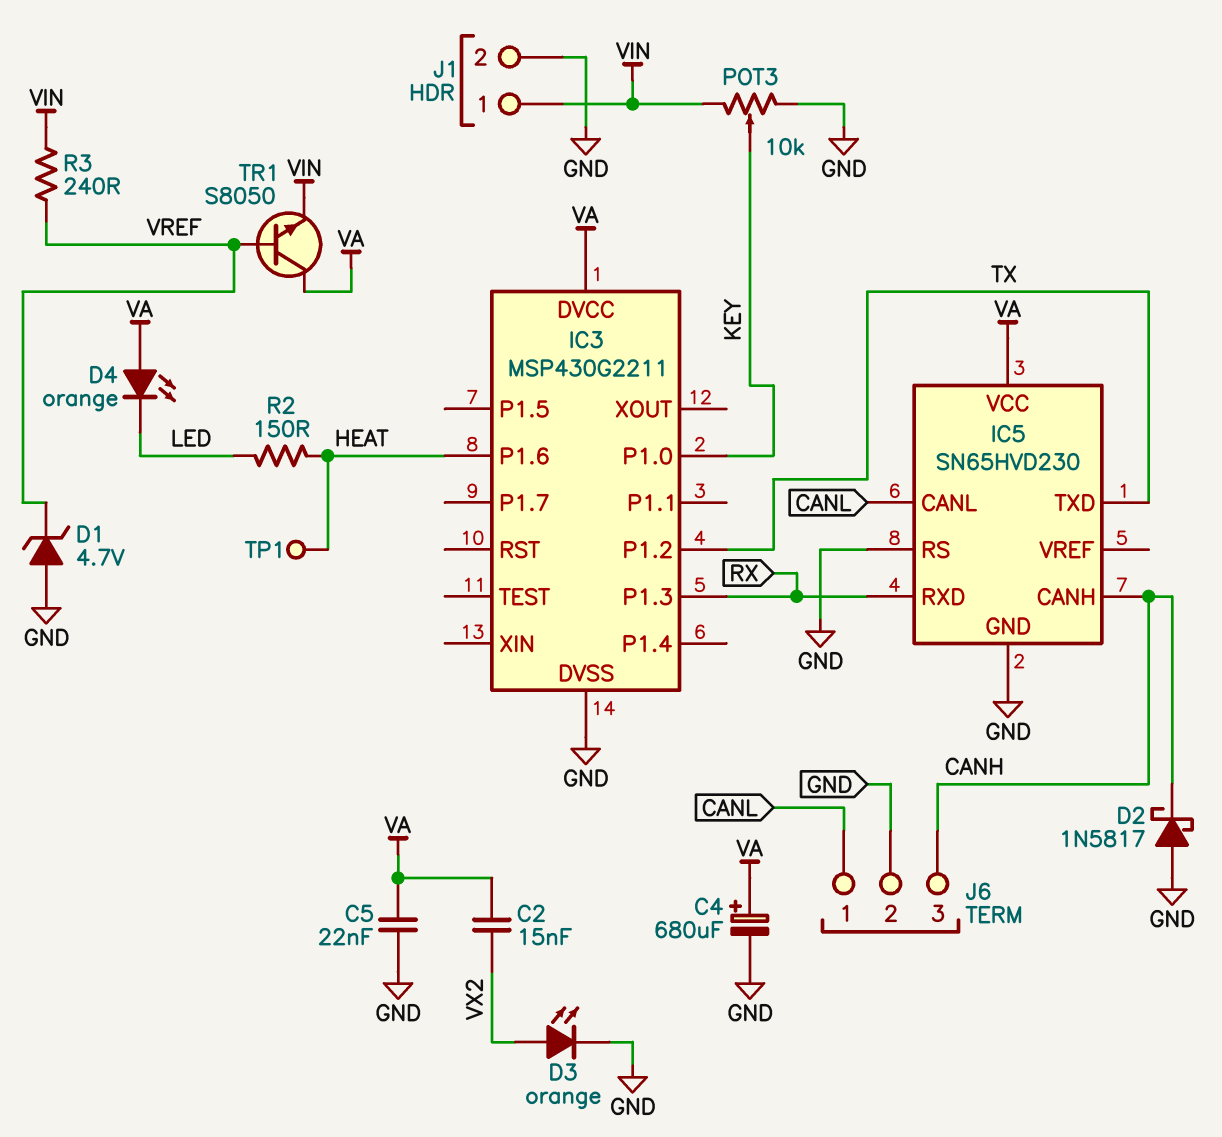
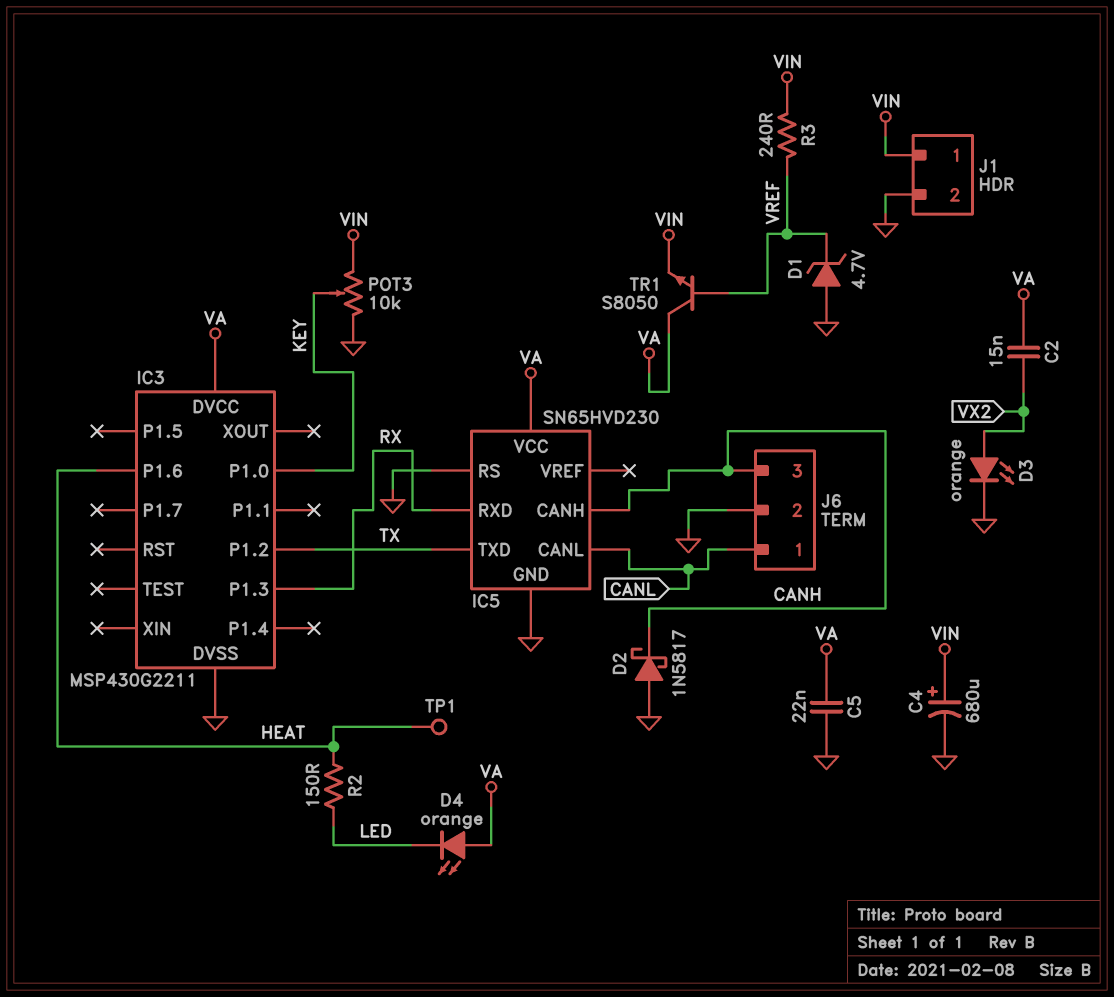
C4: 680uF (plus VA, minus GND) -> 680uF (plus VIN, minus GND)

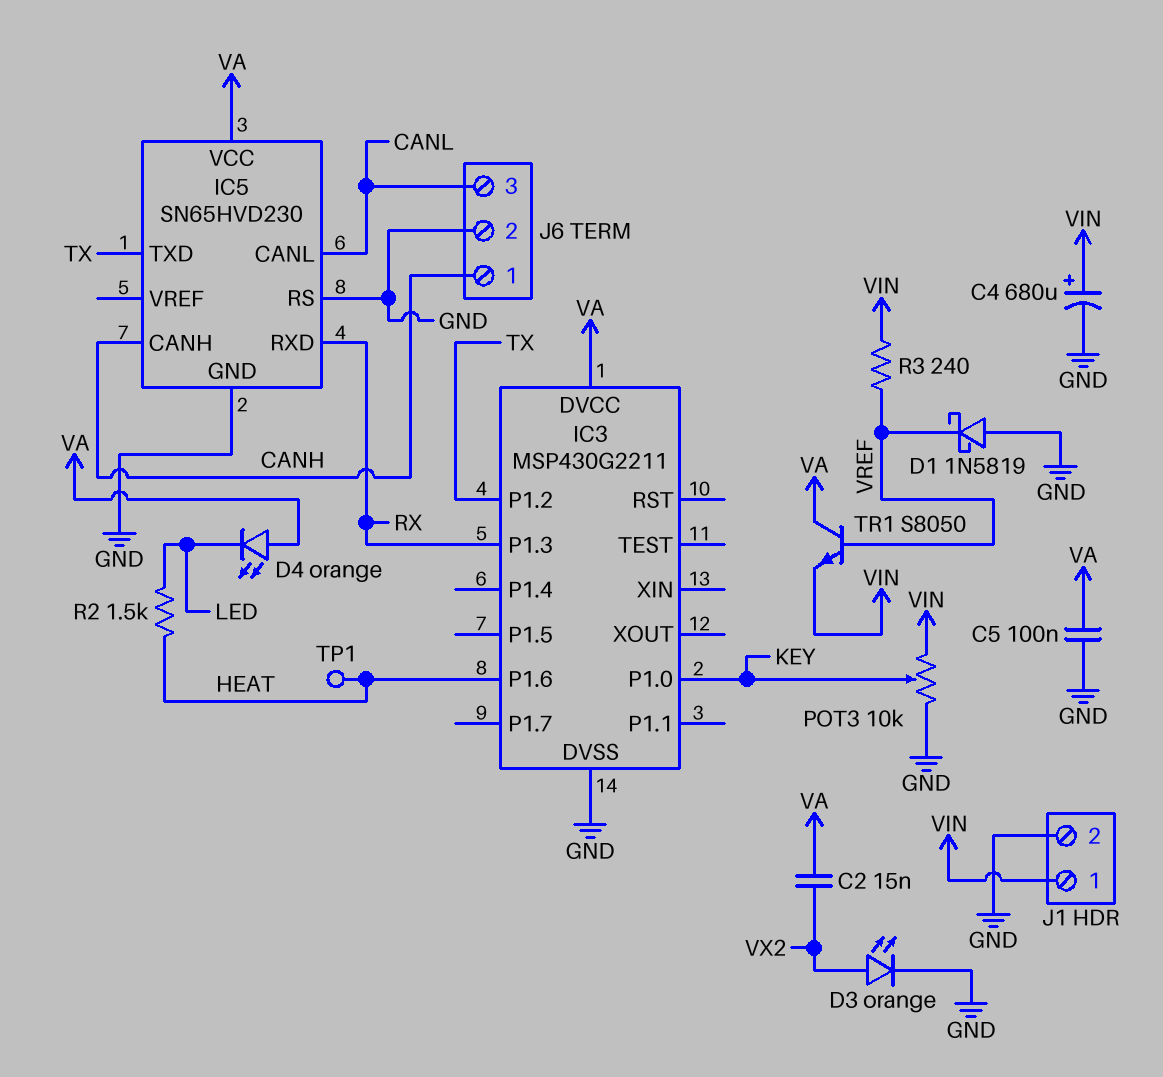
C5: 22nF (GND, VA) -> 100nF (GND, VA)
D1: zener 4.7V (A GND, K VREF) -> schottky 1N5819 (A GND, K VREF)
D2: schottky 1N5817 (A GND, K CANH) -> none
J6 pin 1: CANL -> CANH
J6 pin 3: CANH -> CANL
R2: 150 (HEAT, LED) -> 1.5k (HEAT, LED)

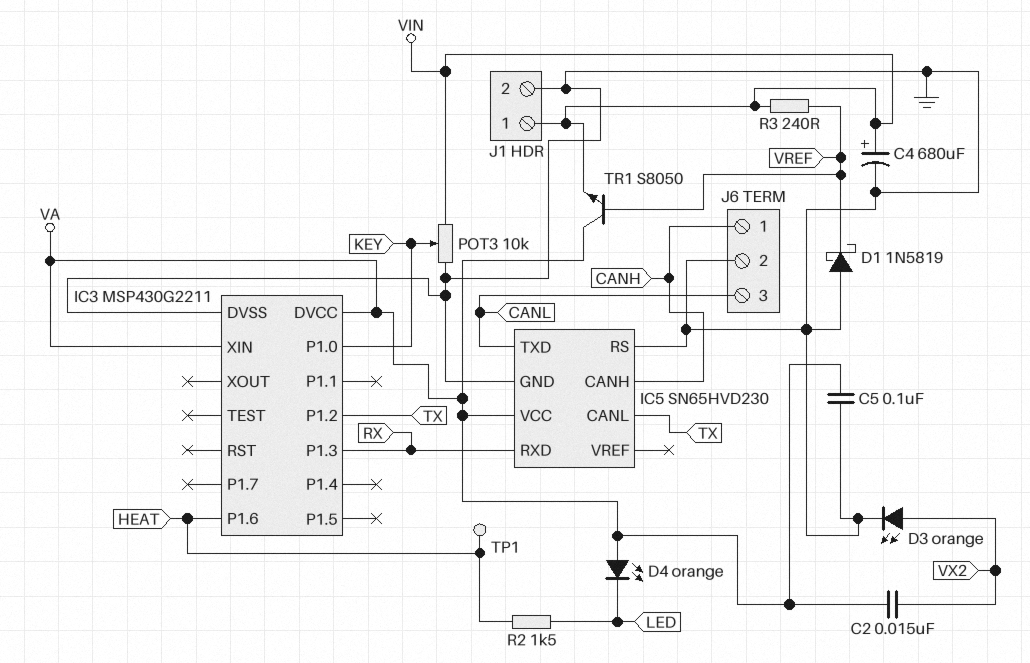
IC3 pin XIN: none -> VA
IC5 pin CANL: CANL -> TX
IC5 pin TXD: TX -> CANL

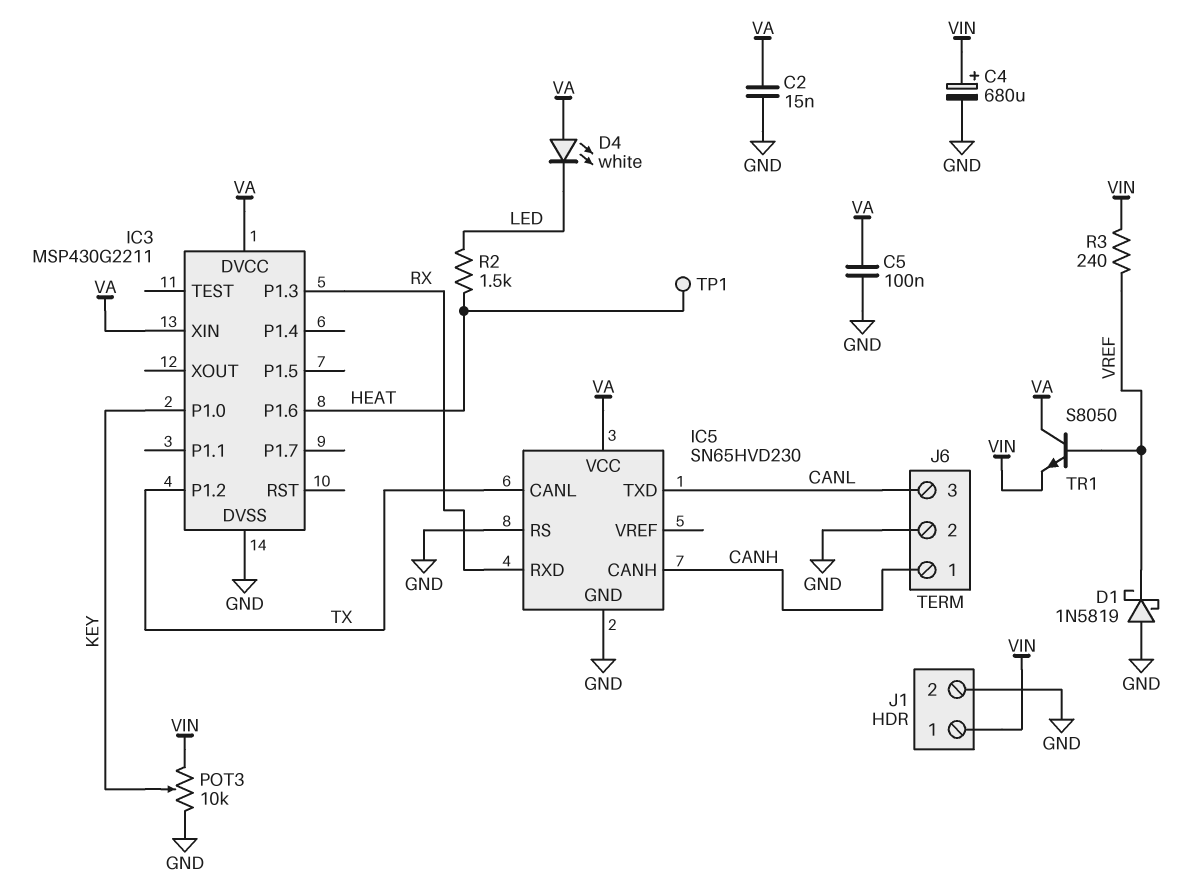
C2: 15nF (VA, VX2) -> 15nF (GND, VA)
D3: LED orange (A VX2, K GND) -> none
D4: LED orange (A VA, K LED) -> LED white (A VA, K LED)

